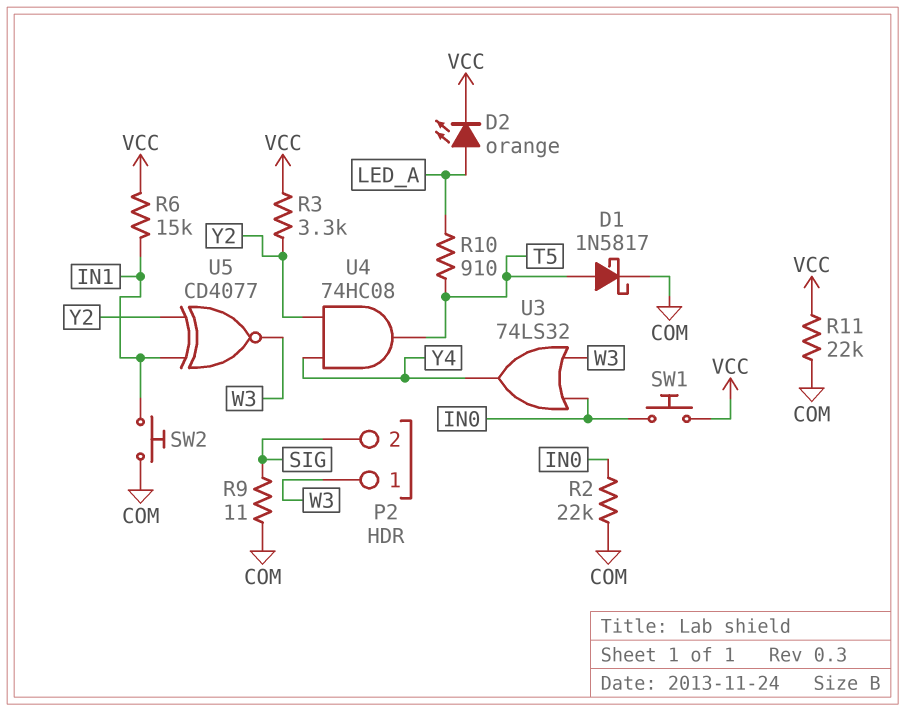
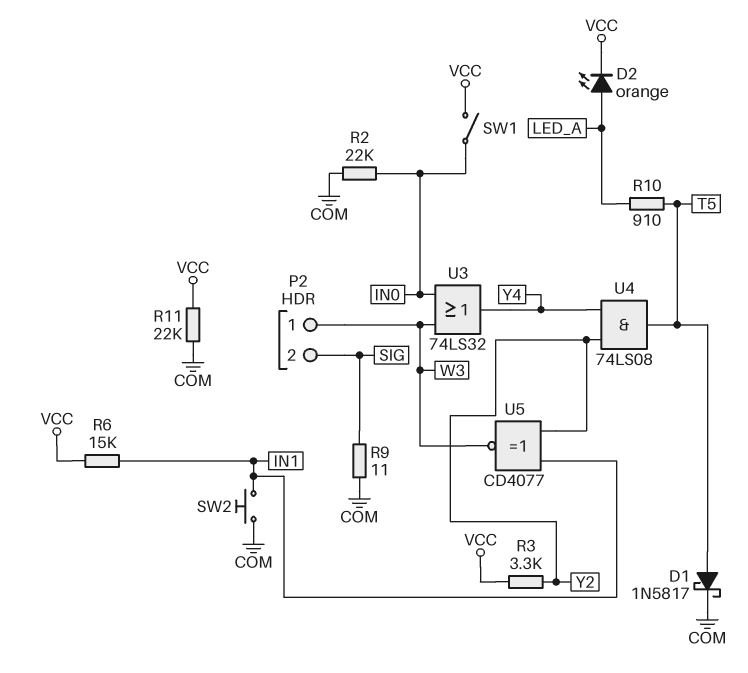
SW1: button (IN0, VCC) -> switch (IN0, VCC)
U4: AND 74HC08 (in Y2, in Y4, out T5) -> AND 74LS08 (in Y2, in Y4, out T5)

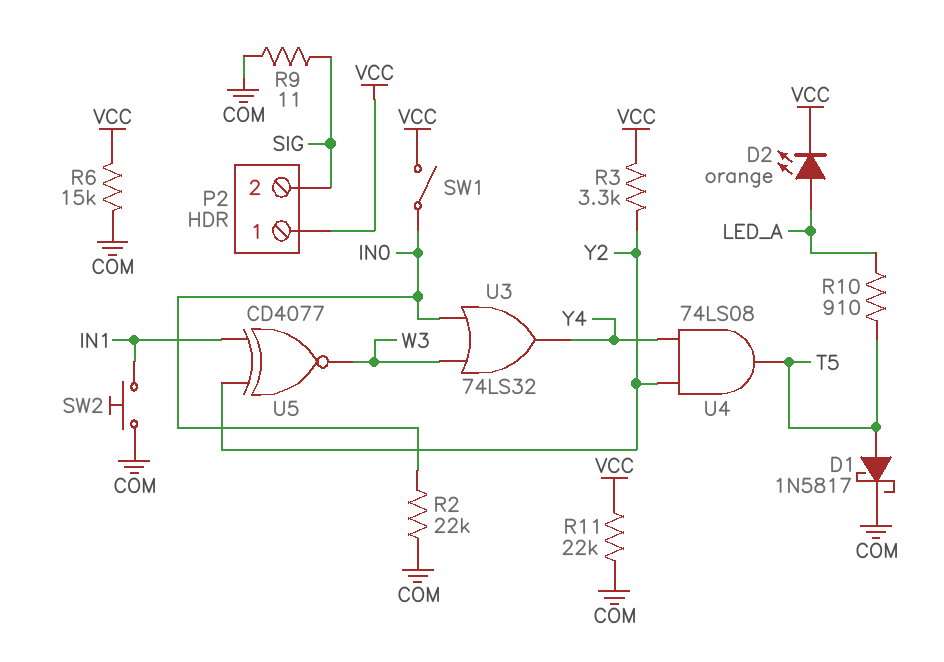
P2 pin 1: W3 -> VCC
R6: 15k (IN1, VCC) -> 15k (COM, VCC)

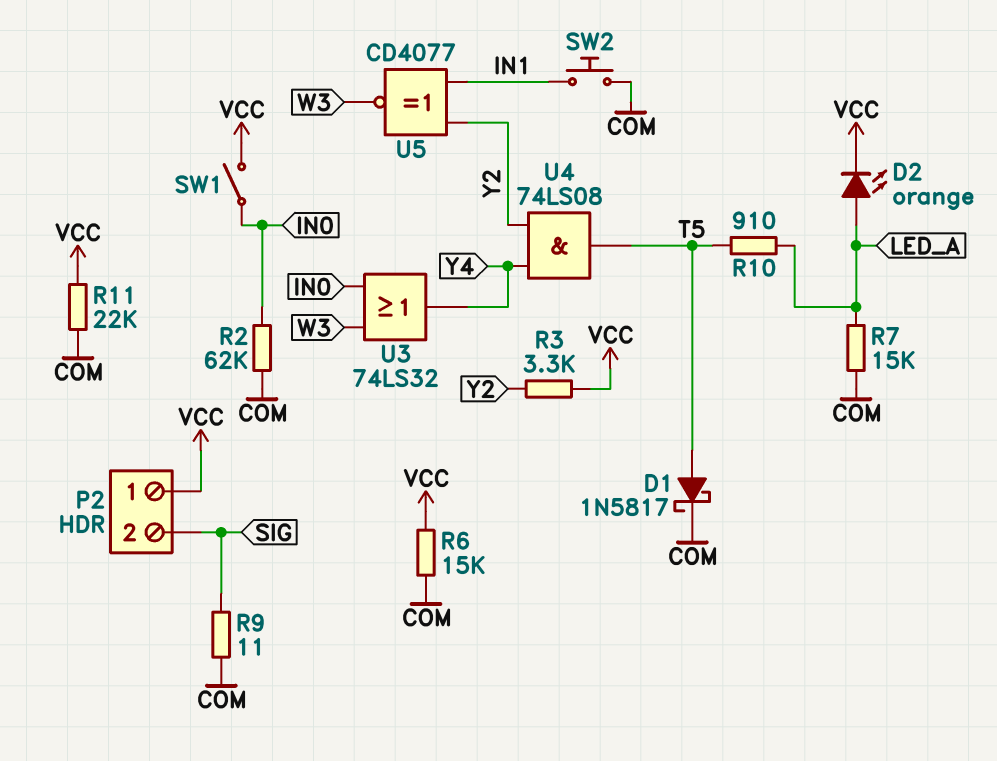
R2: 22k (COM, IN0) -> 62k (COM, IN0)
R7: none -> 15k (COM, LED_A)

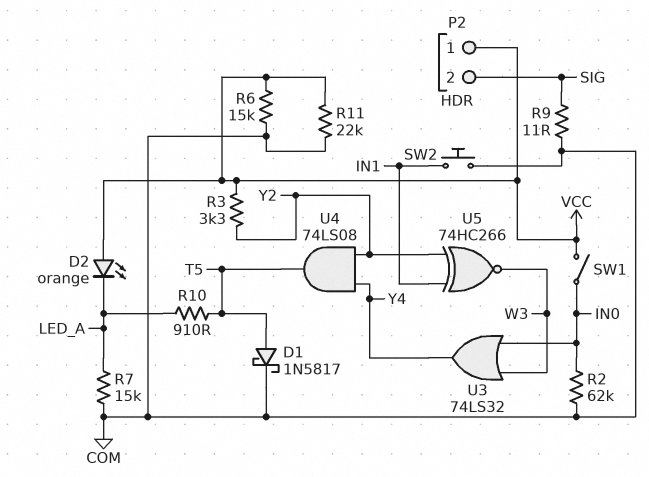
D2: LED orange (A LED_A, K VCC) -> LED orange (A VCC, K LED_A)
U5: XNOR CD4077 (in IN1, in Y2, out W3) -> XNOR 74HC266 (in IN1, in Y2, out W3)

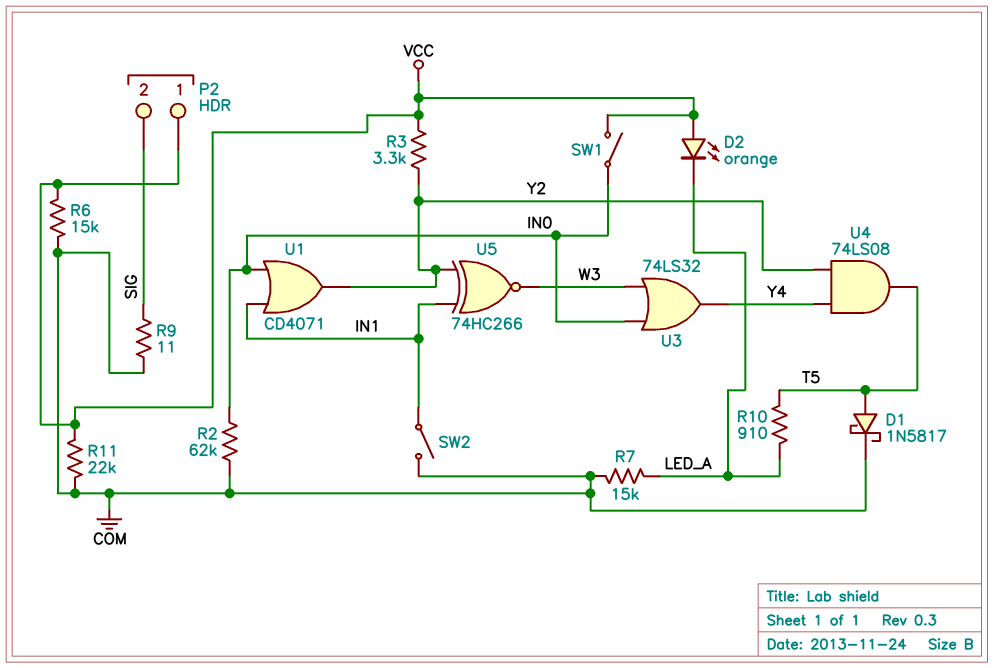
SW2: button (COM, IN1) -> switch (COM, IN1)
U1: none -> OR CD4071 (in IN0, in IN1, out Y2)

